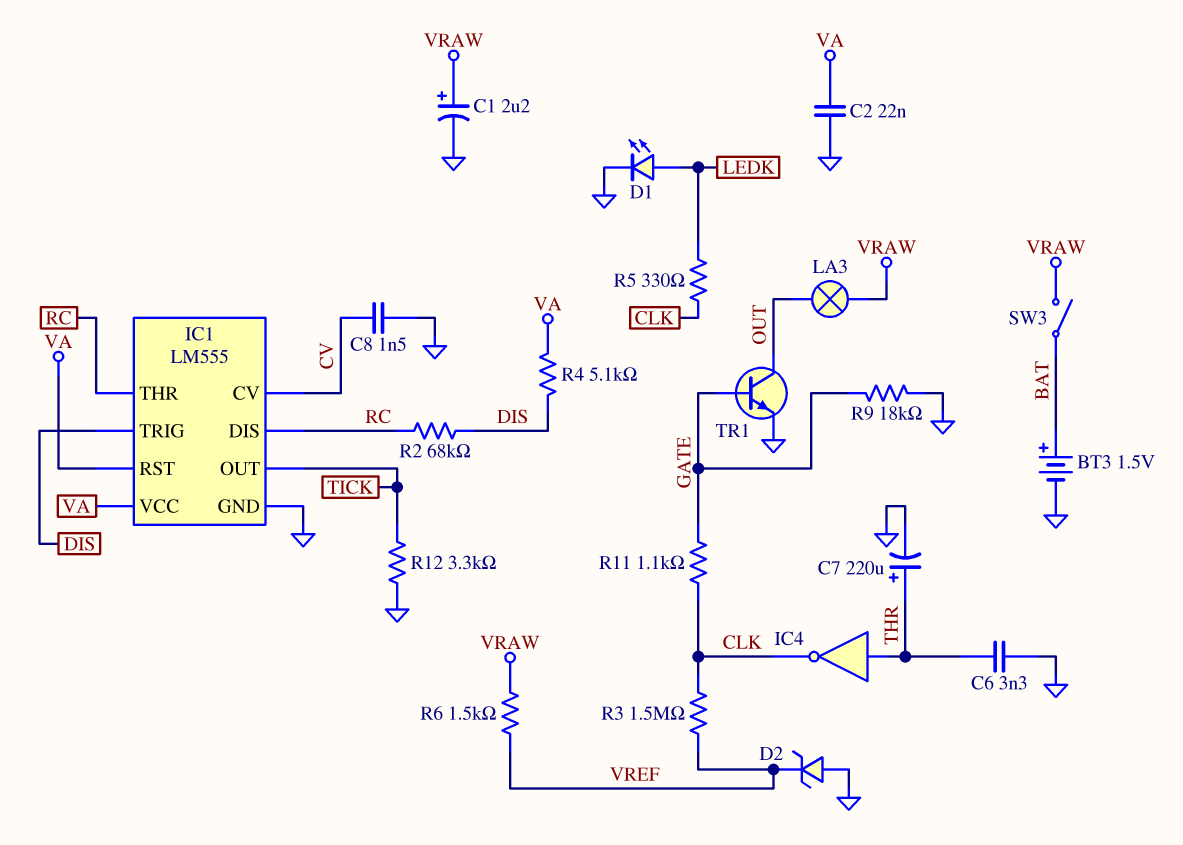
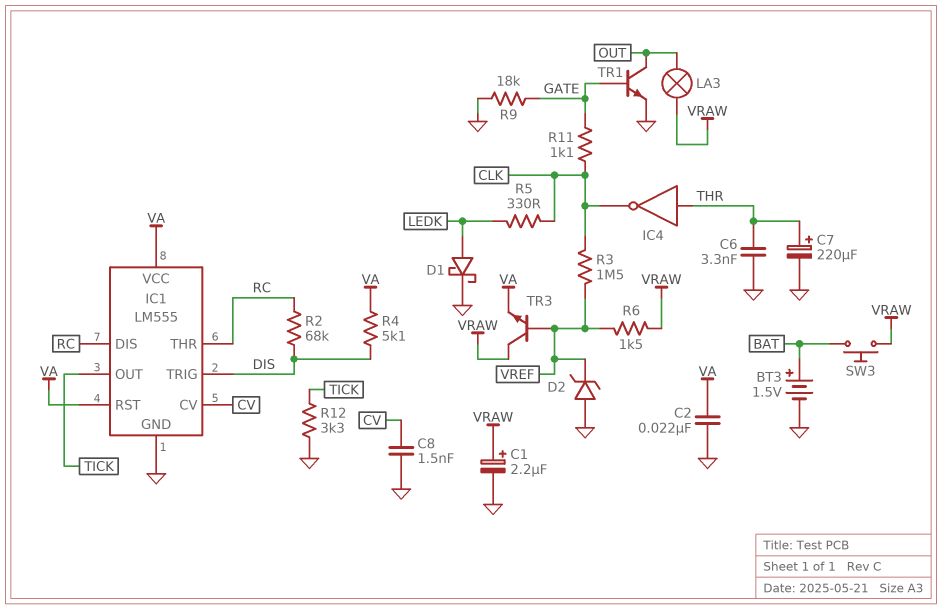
D1: LED (A LEDK, K GND) -> schottky (A LEDK, K GND)
SW3: switch (BAT, VRAW) -> button (BAT, VRAW)
TR3: none -> NPN (B VREF, C VRAW, E VA)

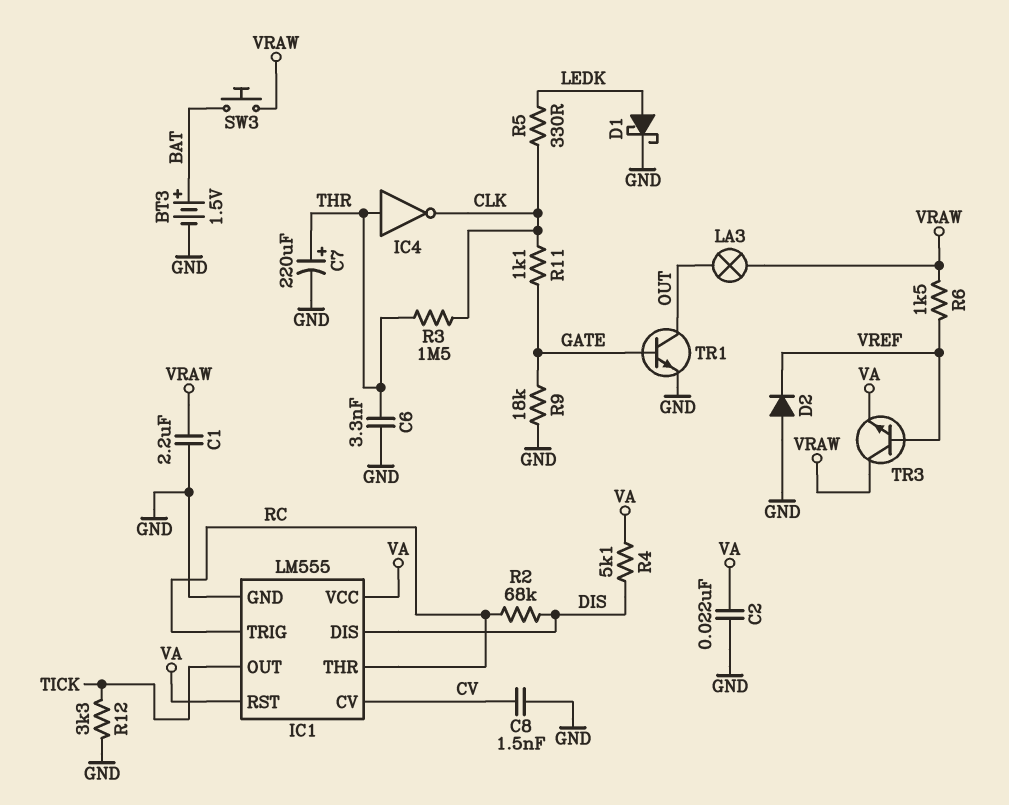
C1: 2.2uF (plus VRAW, minus GND) -> 2.2uF (GND, VRAW)
D2: zener (A GND, K VREF) -> diode (A GND, K VREF)
IC1 pin DIS: RC -> DIS
IC1 pin TRIG: DIS -> RC
R3: 1.5M (CLK, VREF) -> 1.5M (CLK, THR)

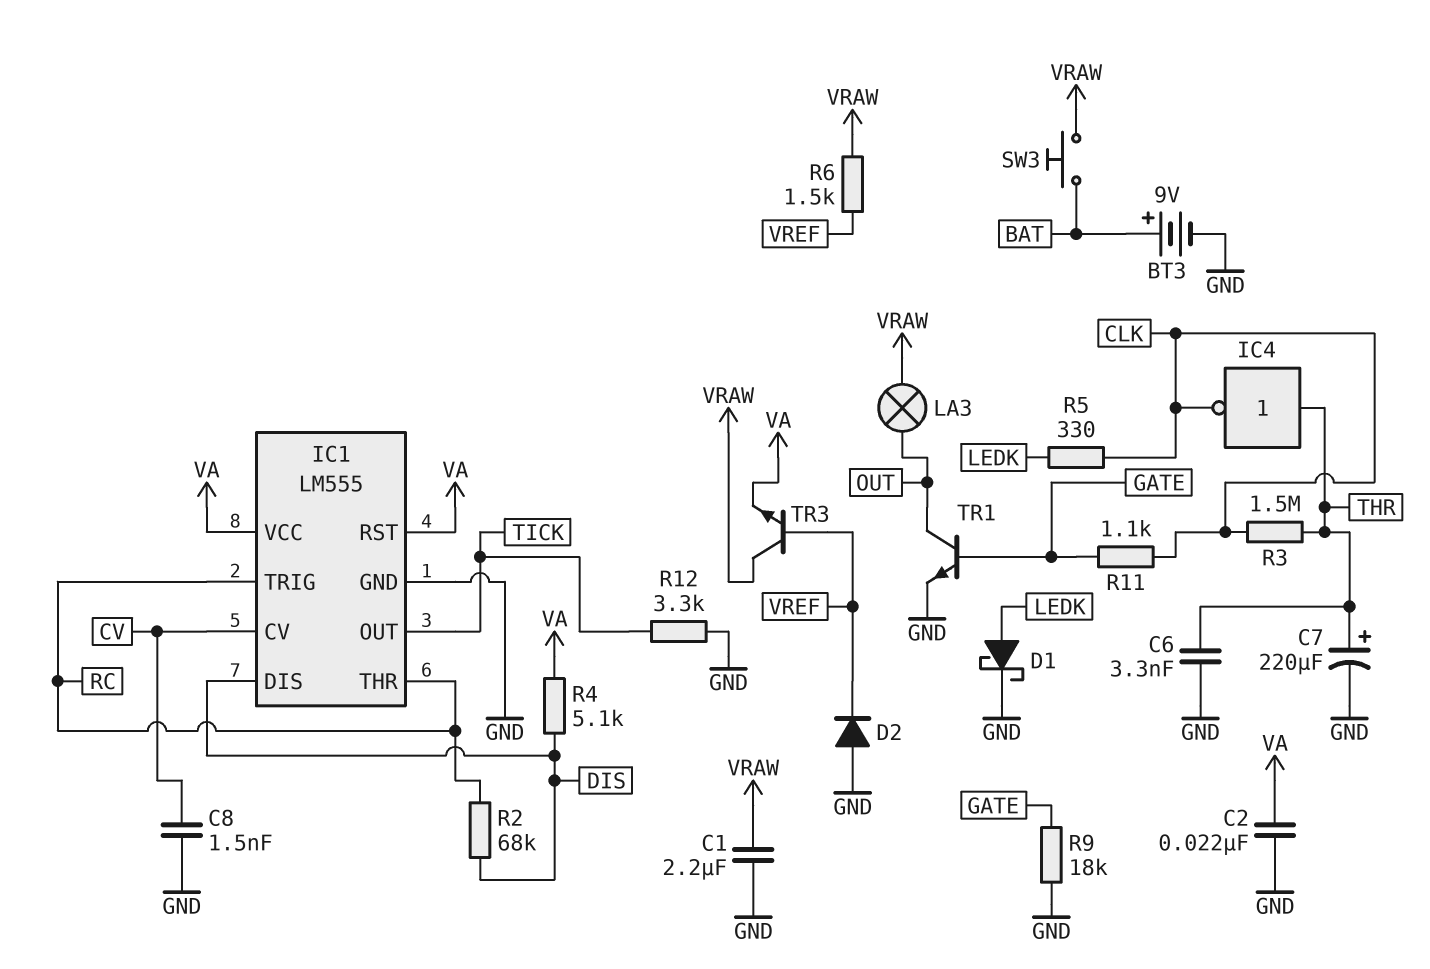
BT3: 1.5V (plus BAT, minus GND) -> 9V (plus BAT, minus GND)

